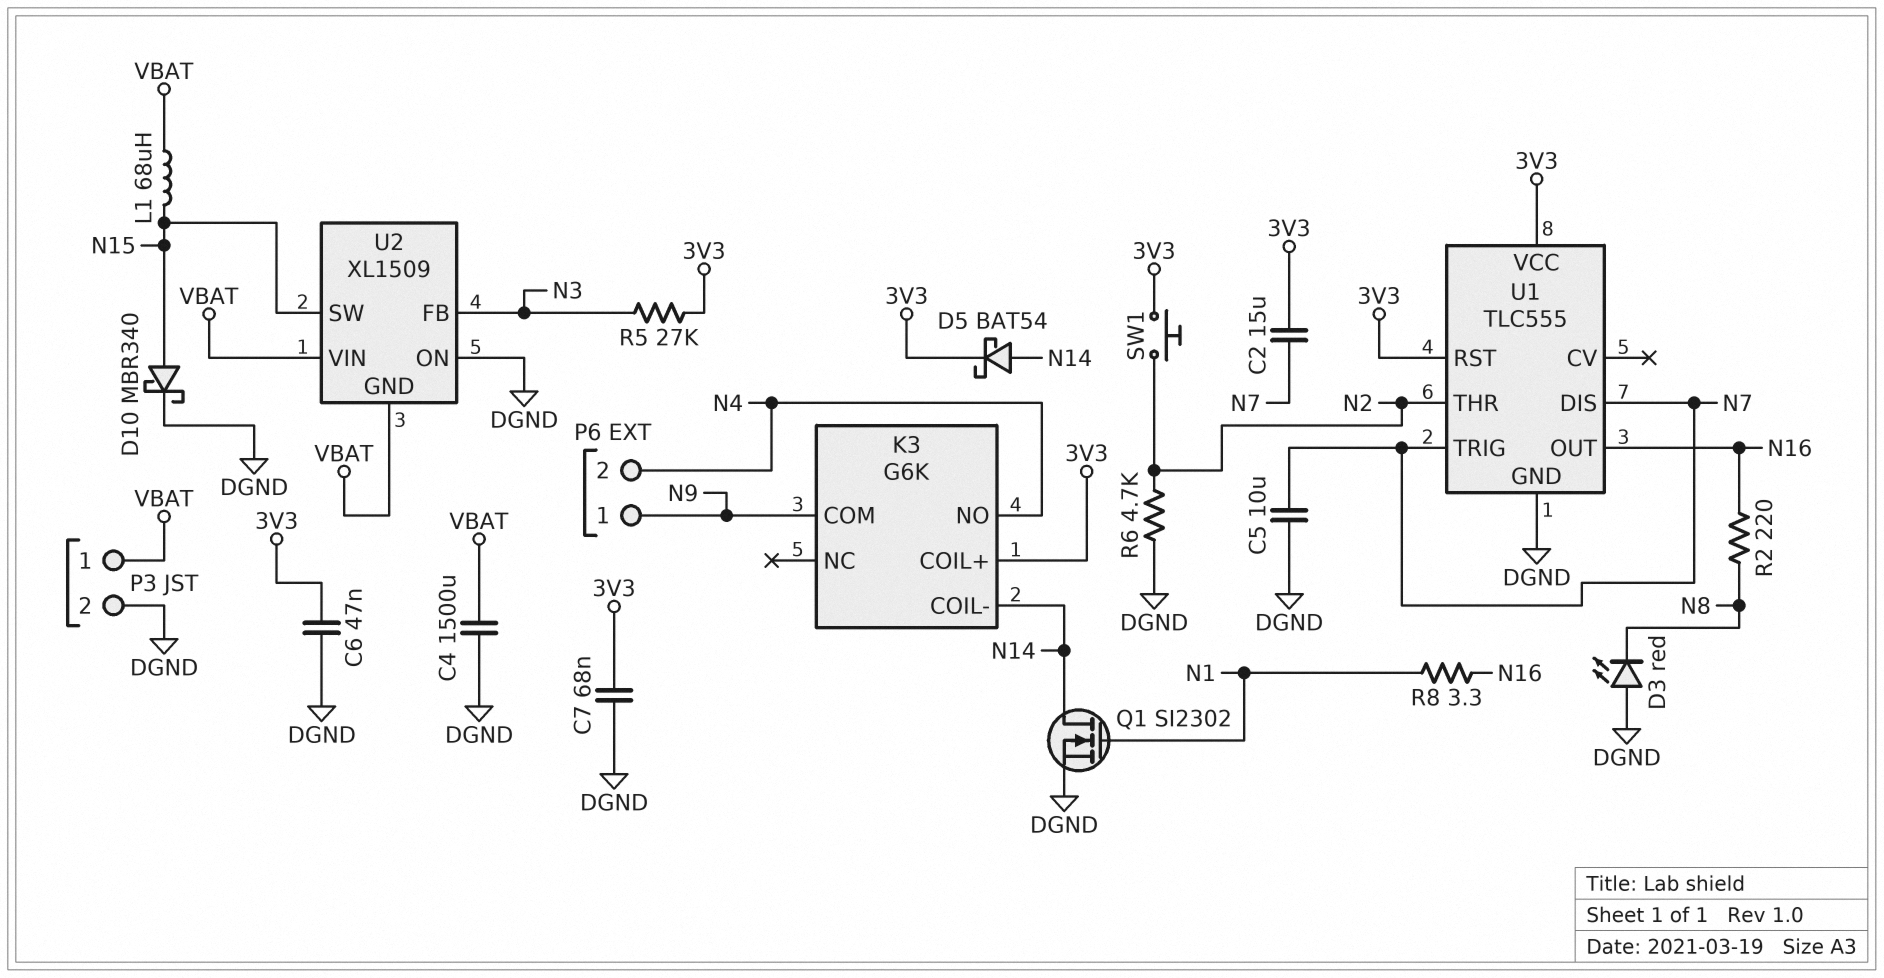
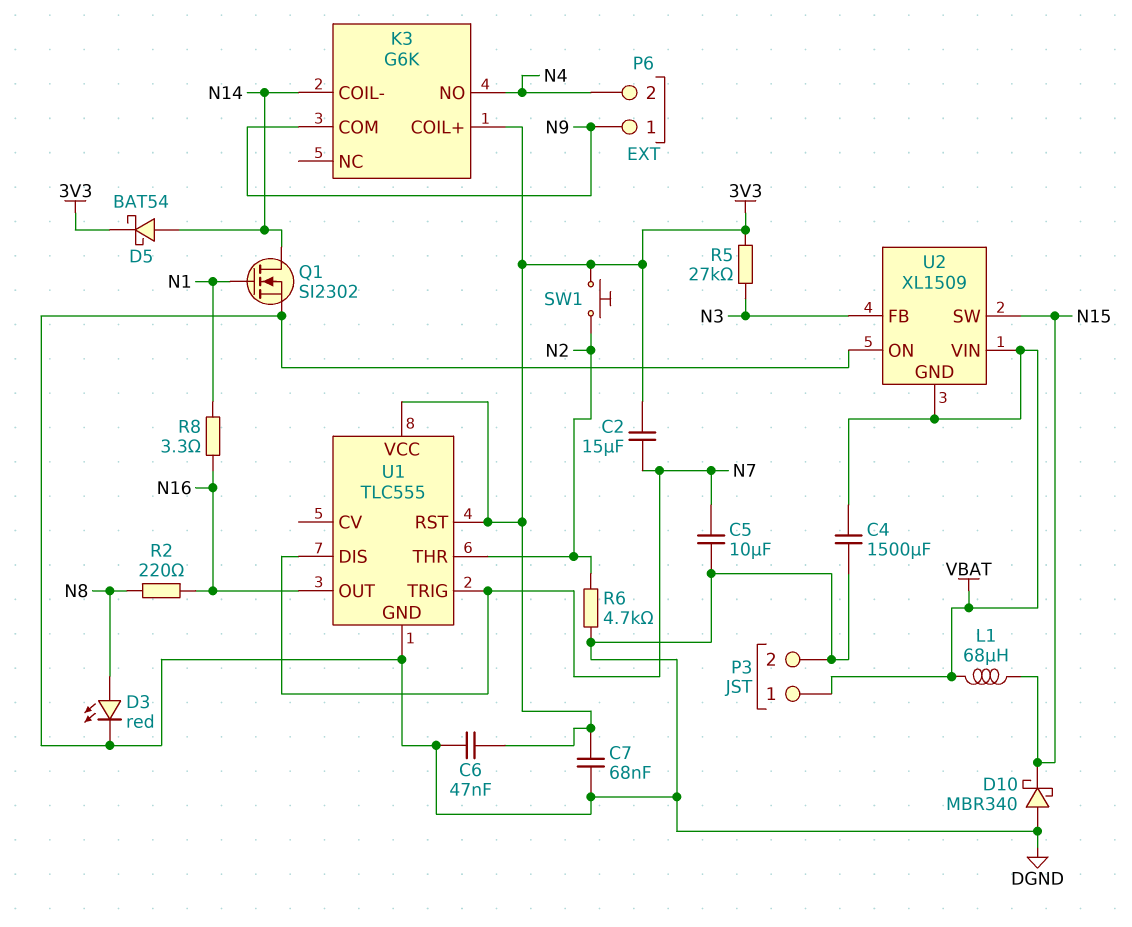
D3: LED red (A DGND, K N8) -> LED red (A N8, K DGND)
D10: schottky MBR340 (A N15, K DGND) -> schottky MBR340 (A DGND, K N15)

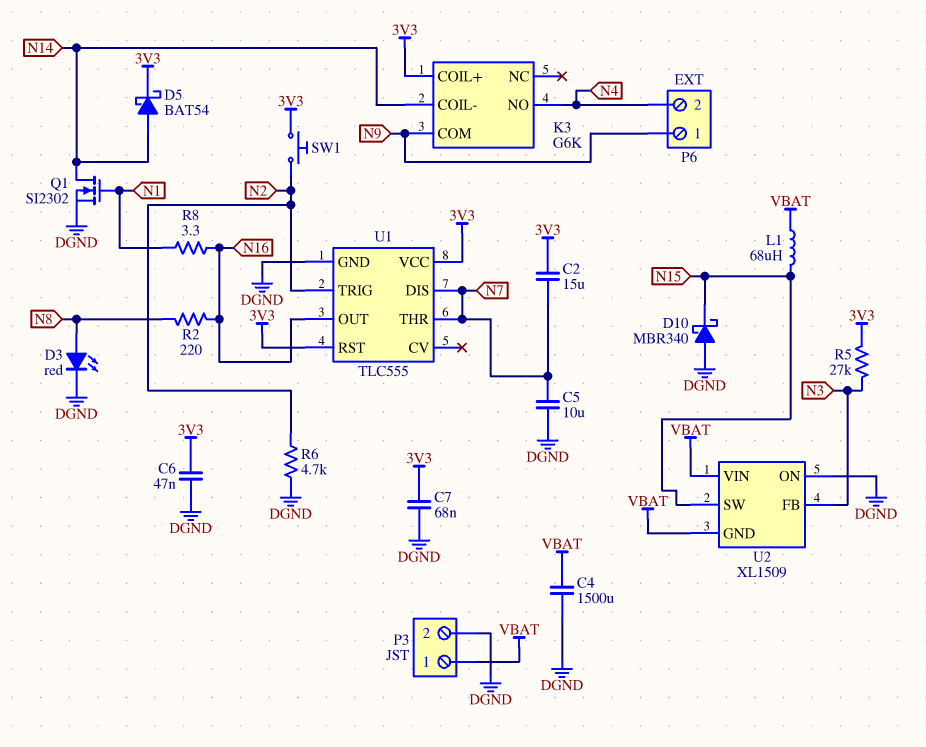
U1 pin THR: N2 -> N7
U1 pin TRIG: N7 -> N2

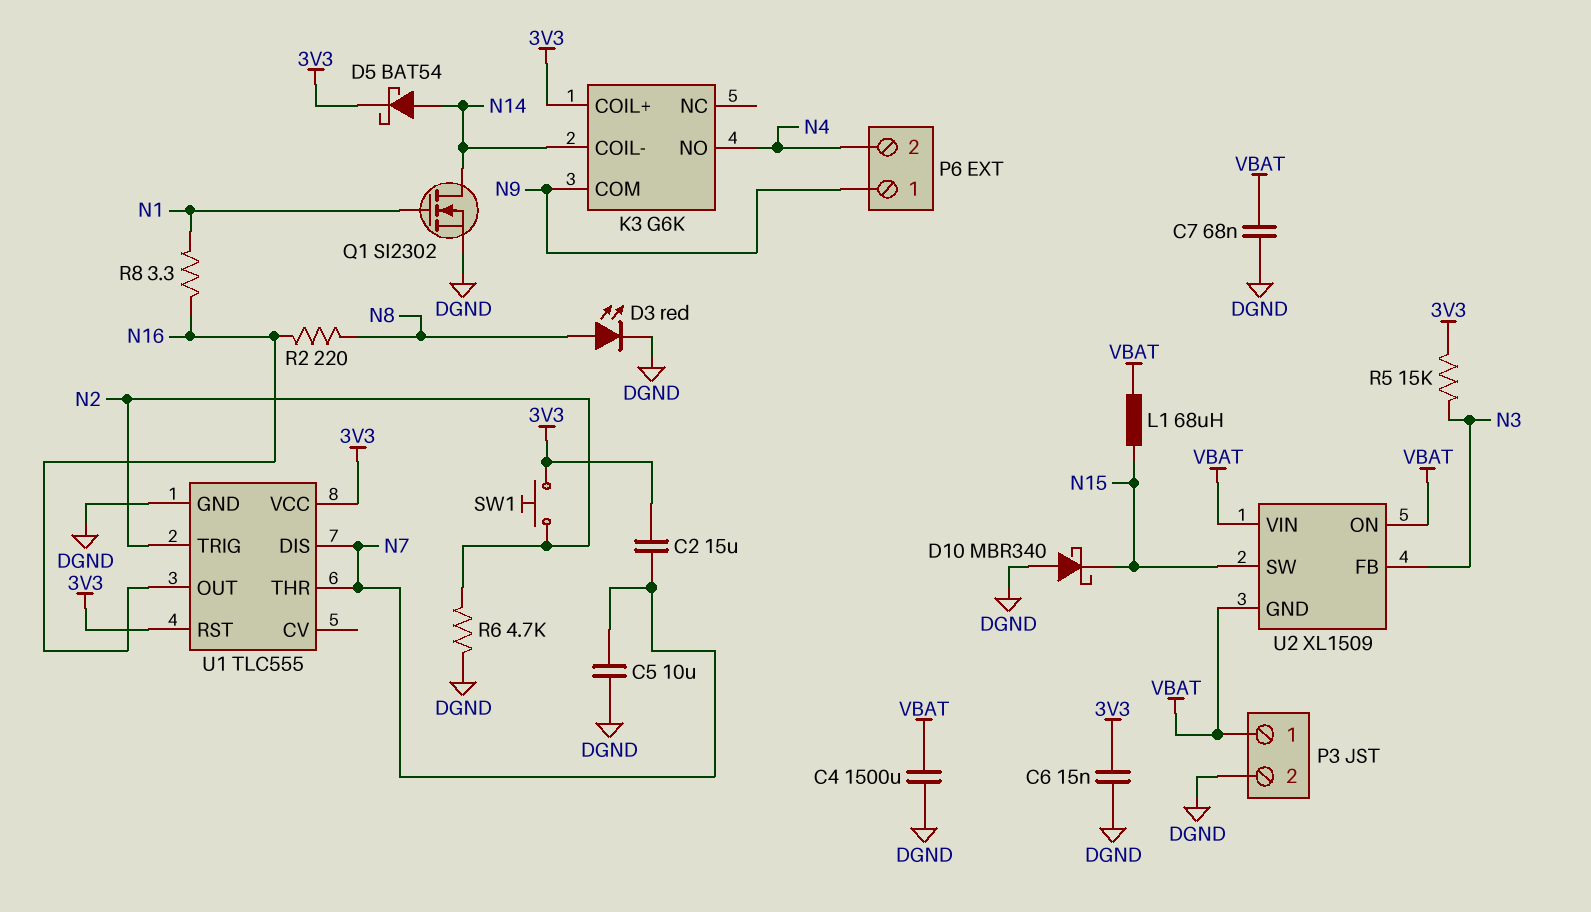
C6: 47nF (3V3, DGND) -> 15nF (3V3, DGND)
C7: 68nF (3V3, DGND) -> 68nF (DGND, VBAT)
R5: 27k (3V3, N3) -> 15k (3V3, N3)
U2 pin ON: DGND -> VBAT

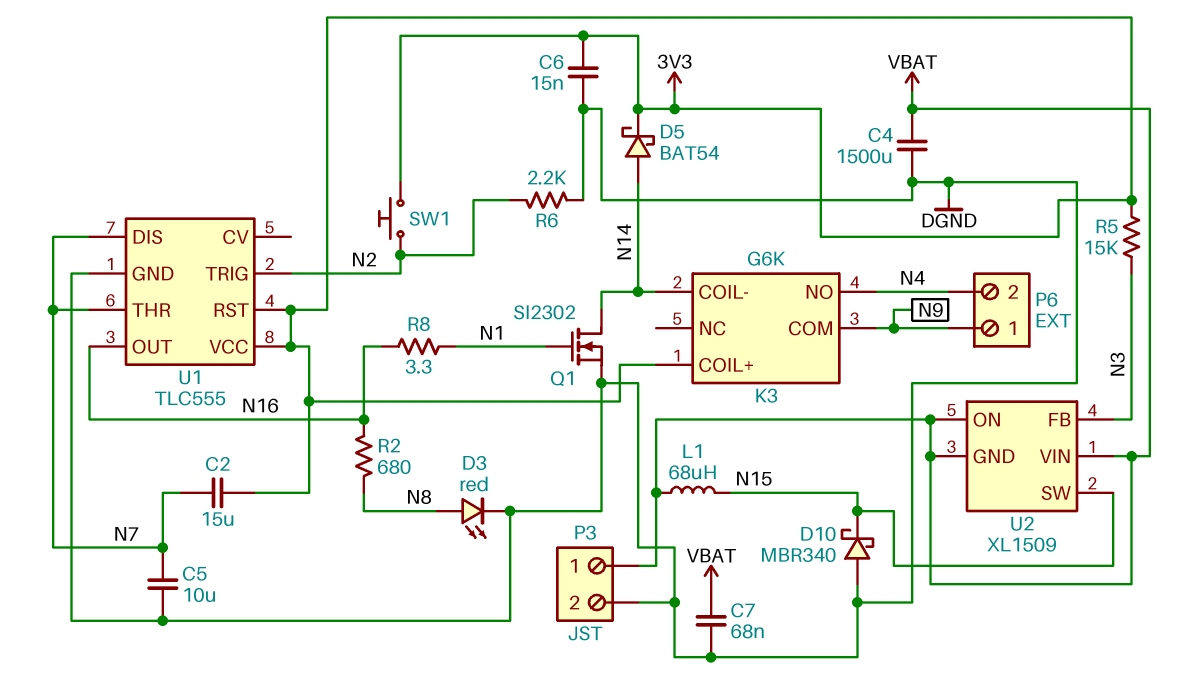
R2: 220 (N8, N16) -> 680 (N8, N16)
R6: 4.7k (DGND, N2) -> 2.2k (DGND, N2)

